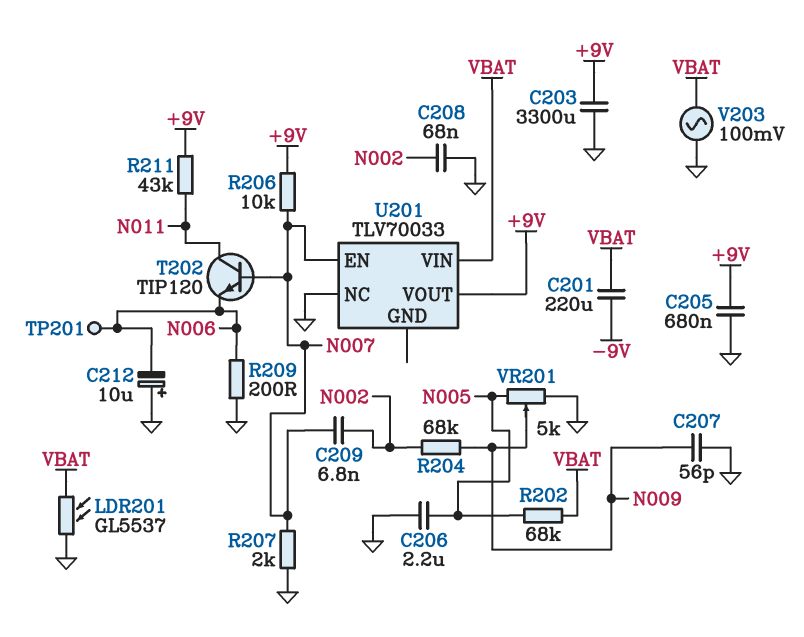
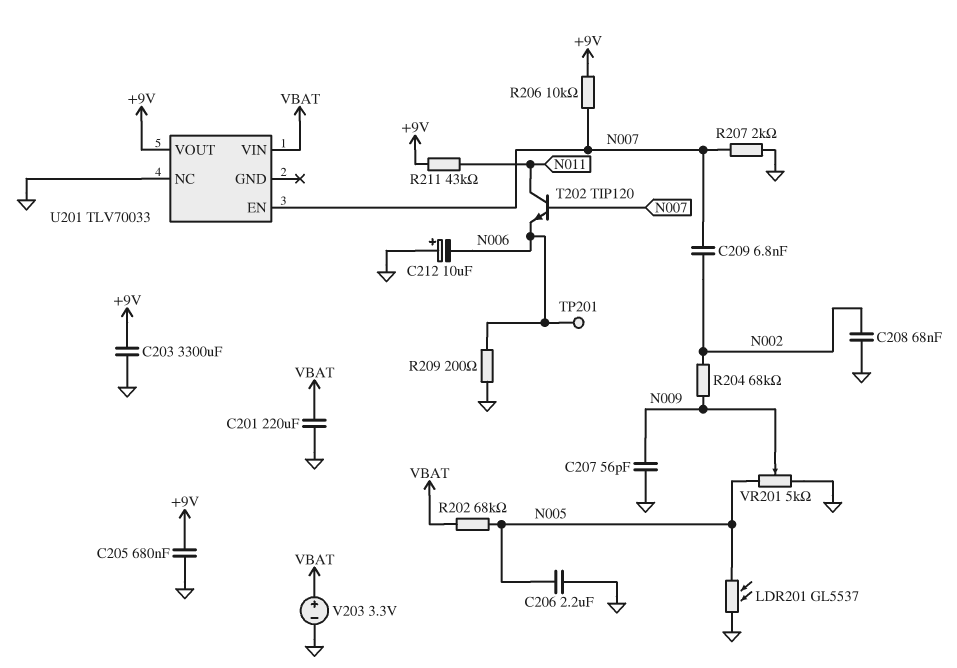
C201: 220uF (-9V, VBAT) -> 220uF (GND, VBAT)
LDR201: GL5537 (GND, VBAT) -> GL5537 (GND, N005)
V203: AC 100mV (GND, VBAT) -> 3.3V (plus VBAT, minus GND)

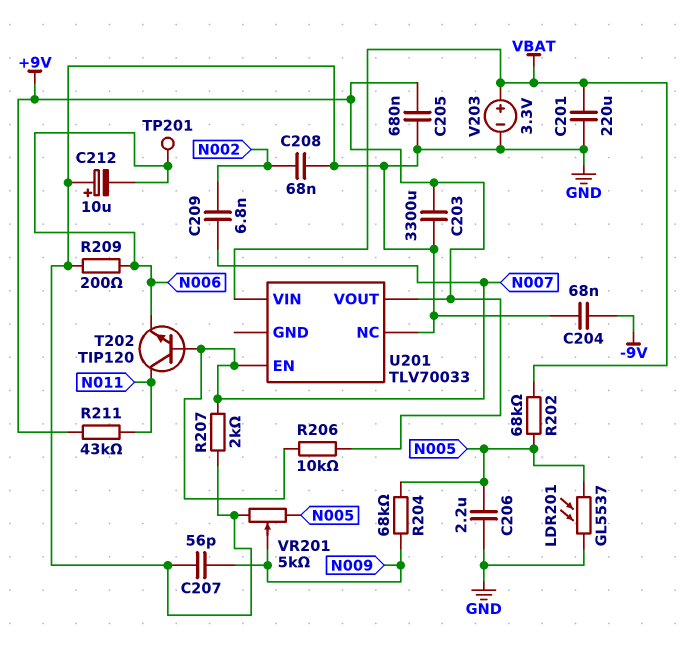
C204: none -> 68nF (-9V, GND)
R204: 68k (N002, N009) -> 68k (N005, N009)

